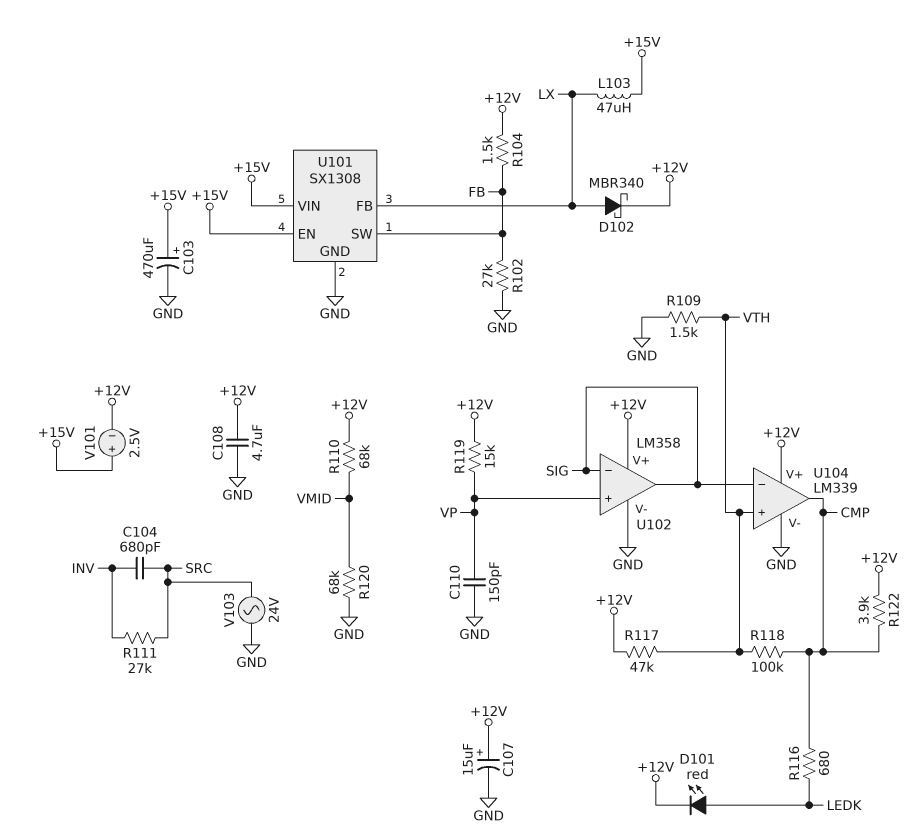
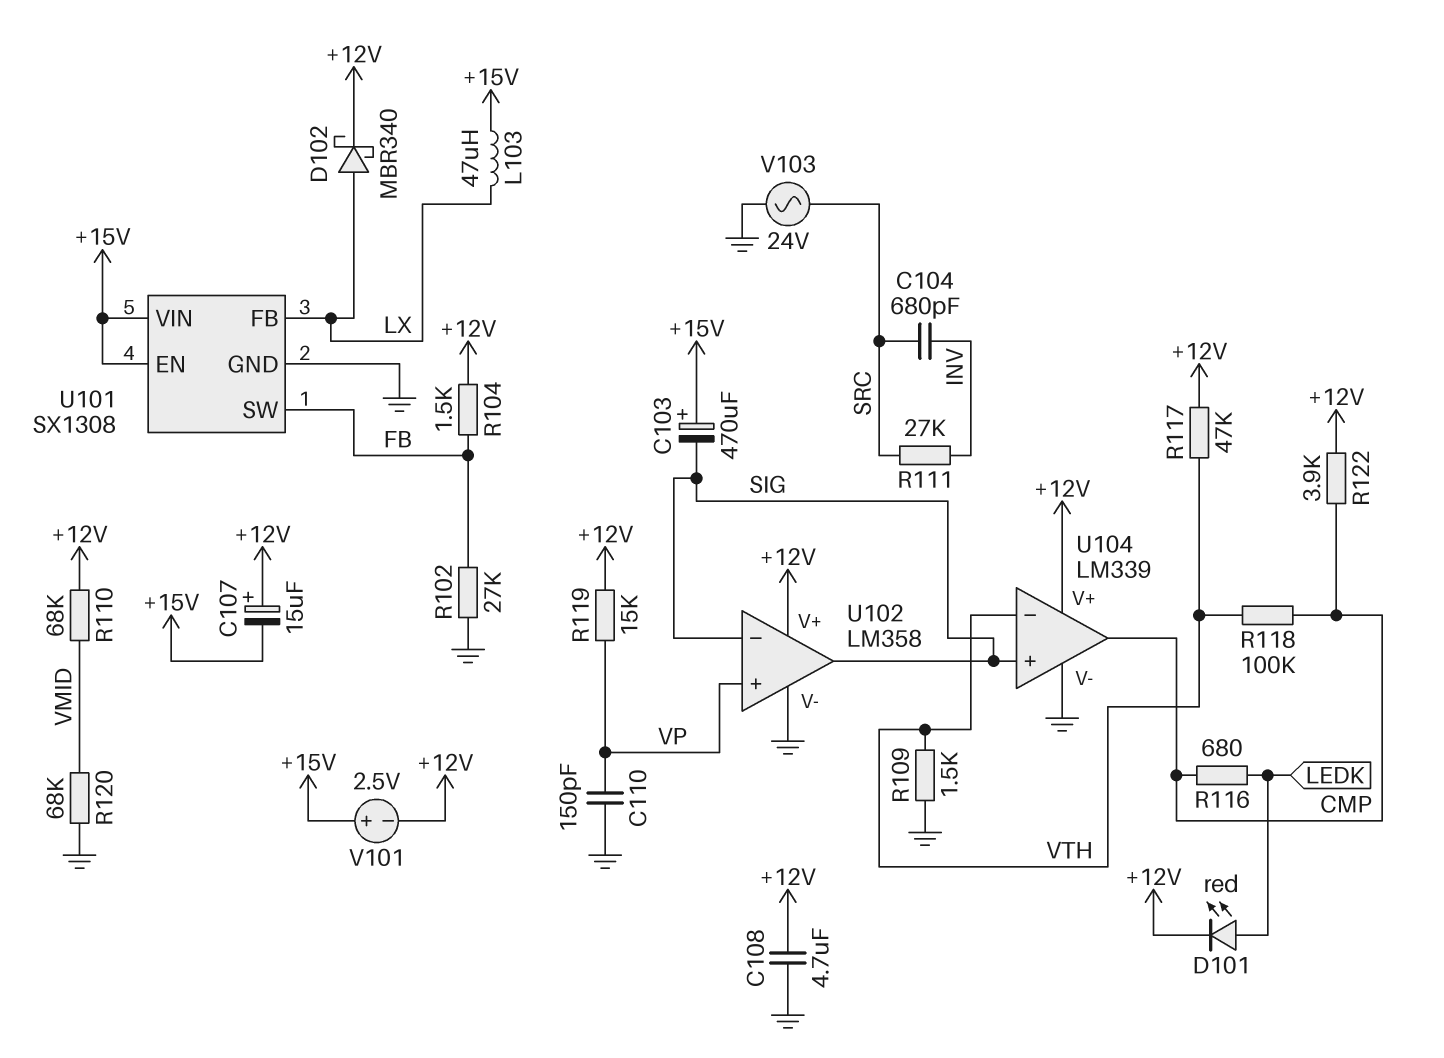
C103: 470uF (plus +15V, minus GND) -> 470uF (plus +15V, minus SIG)
C107: 15uF (plus +12V, minus GND) -> 15uF (plus +12V, minus +15V)
U104 pin in+: VTH -> SIG
U104 pin in-: SIG -> VTH

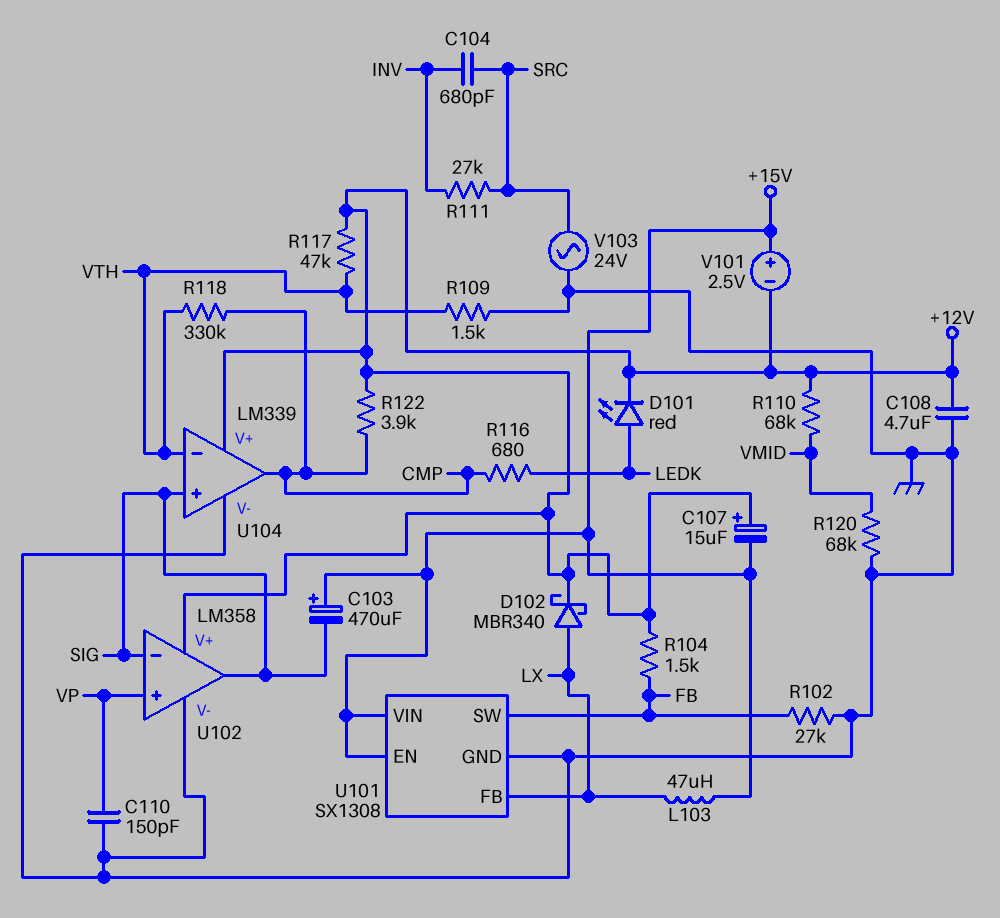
R118: 100k (CMP, VTH) -> 330k (CMP, VTH)
R119: 15k (+12V, VP) -> none

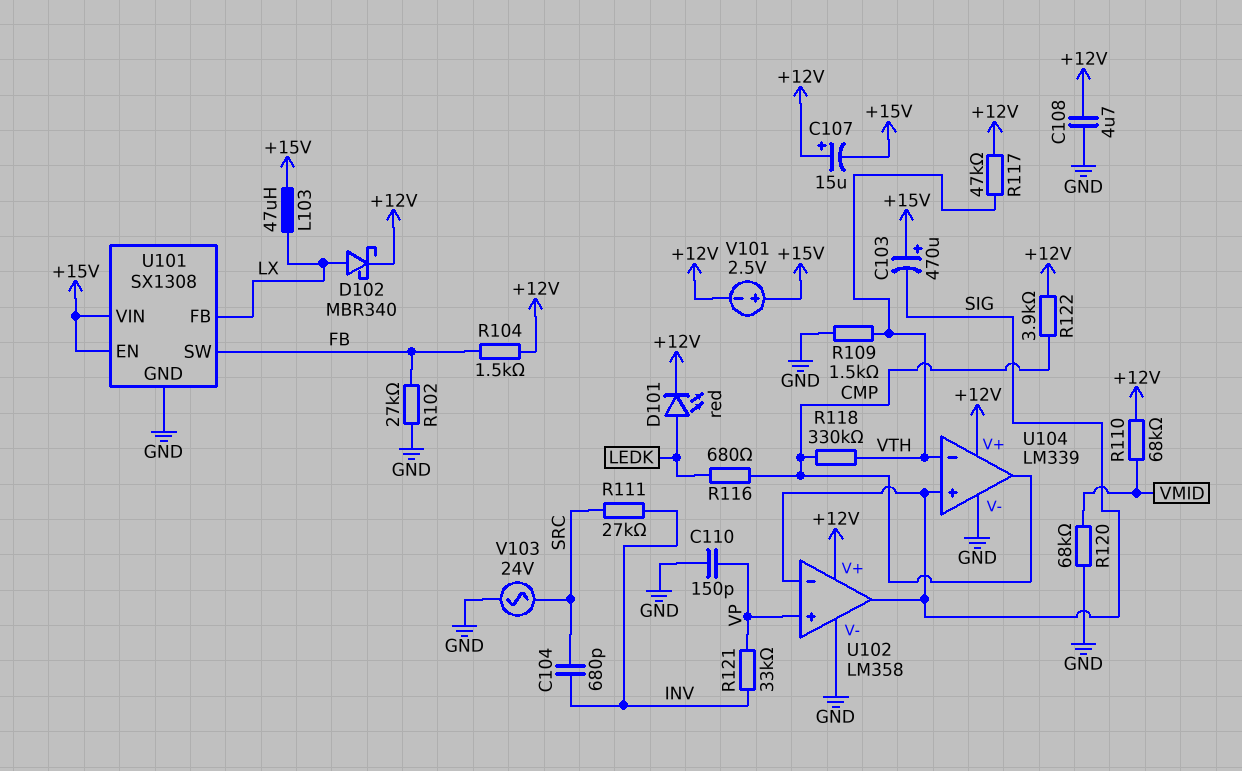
R121: none -> 33k (INV, VP)

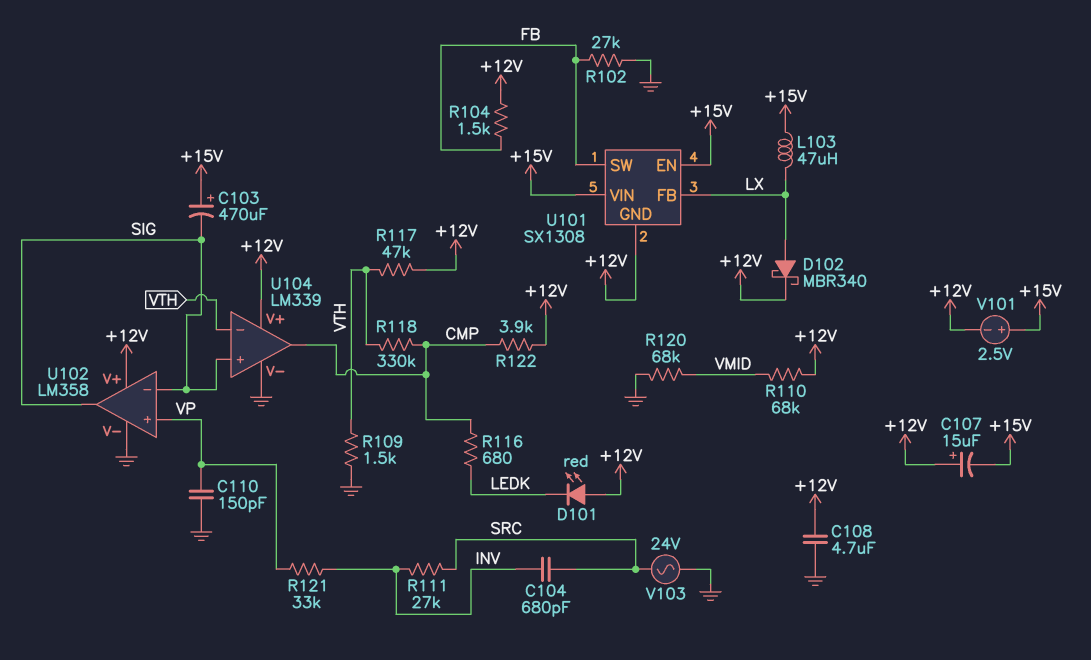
D101: LED red (A LEDK, K +12V) -> LED red (A +12V, K LEDK)
U101 pin GND: GND -> +12V

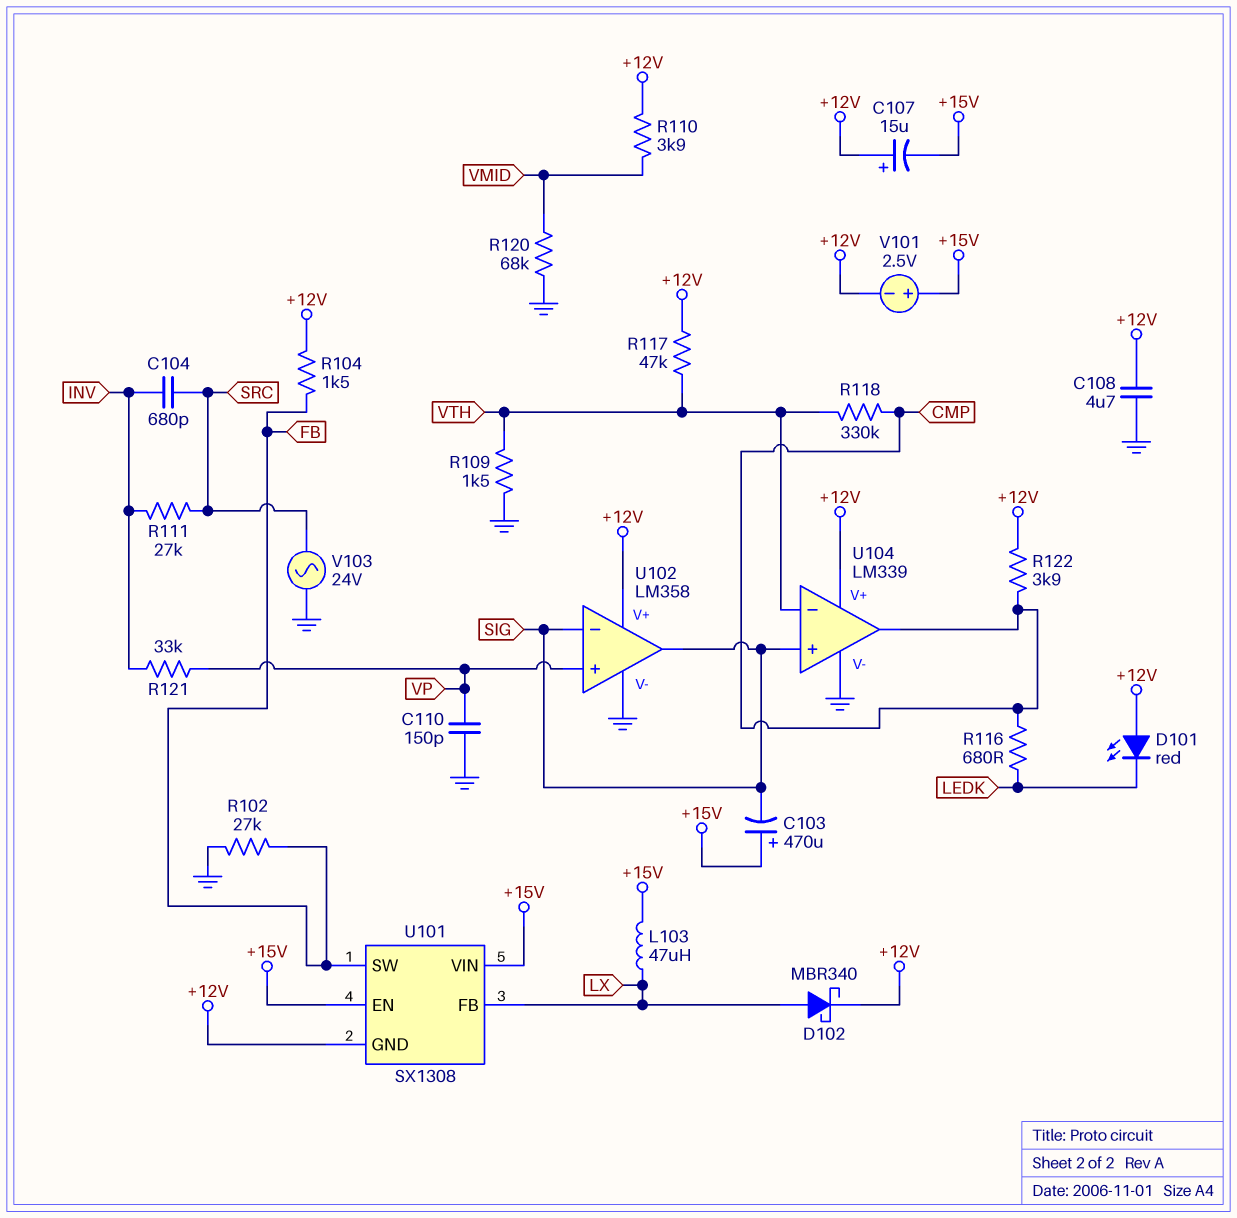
R110: 68k (+12V, VMID) -> 3.9k (+12V, VMID)

